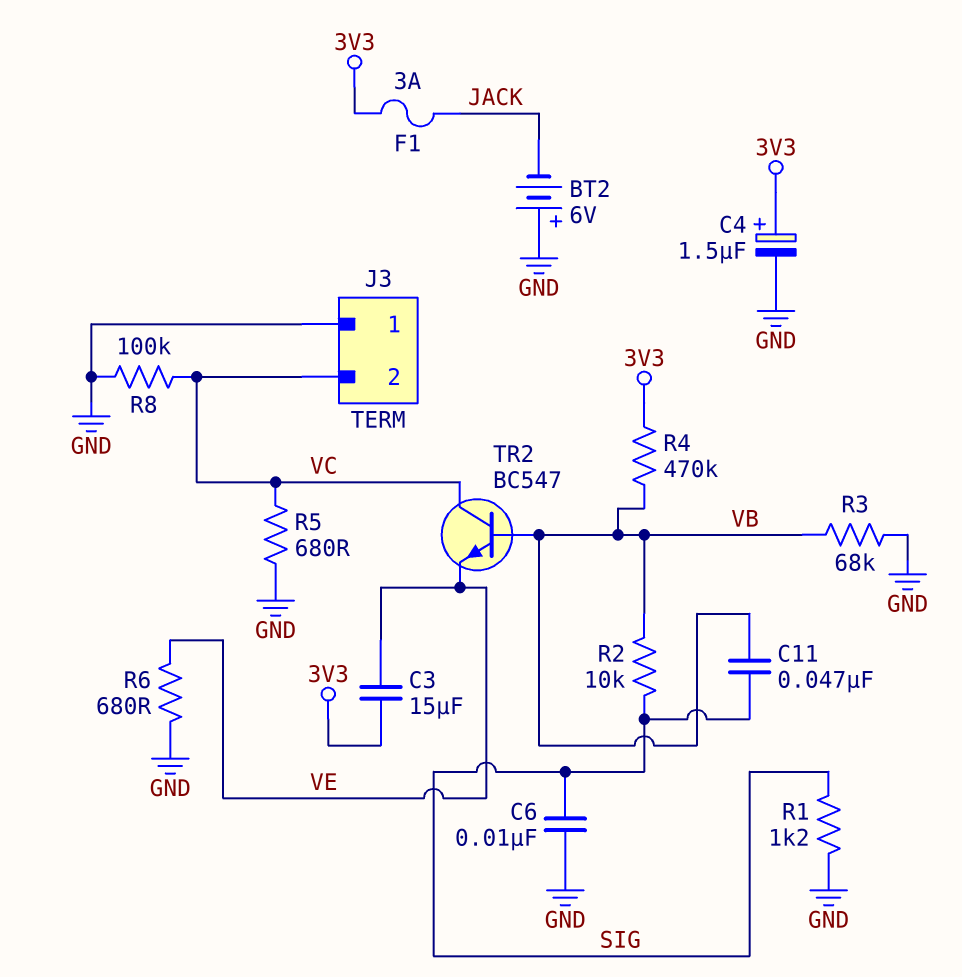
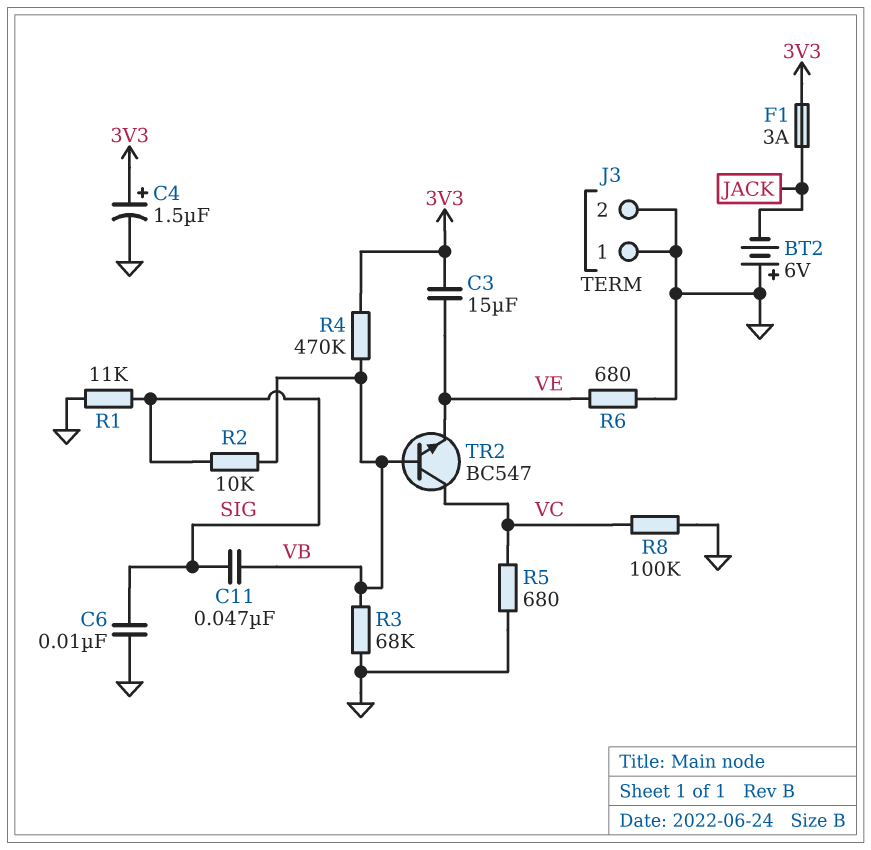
J3 pin 2: VC -> GND
R1: 1.2k (GND, SIG) -> 11k (GND, SIG)

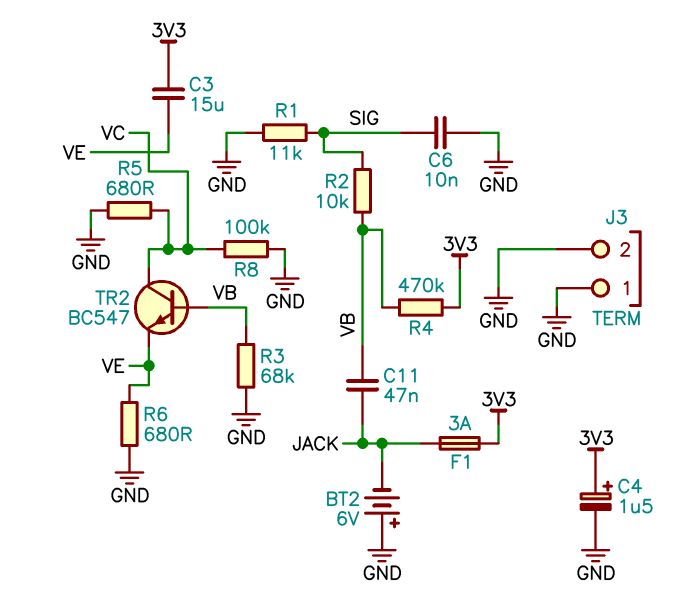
C11: 47nF (SIG, VB) -> 47nF (JACK, VB)

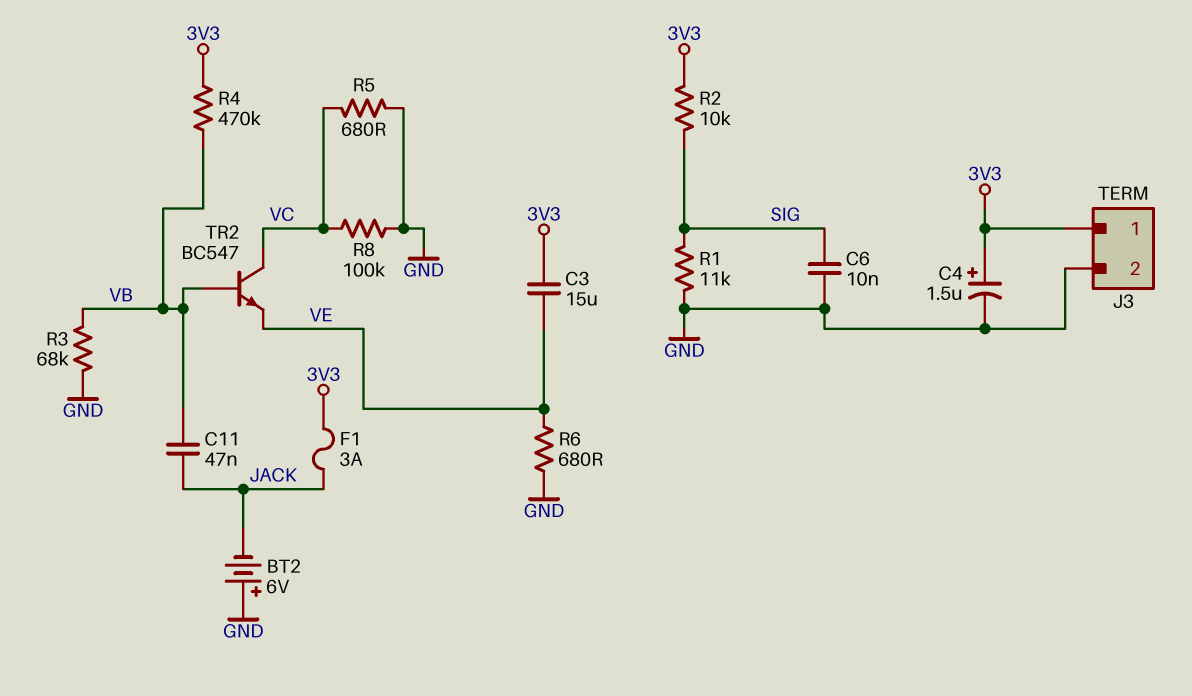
J3 pin 1: GND -> 3V3
R2: 10k (SIG, VB) -> 10k (3V3, SIG)

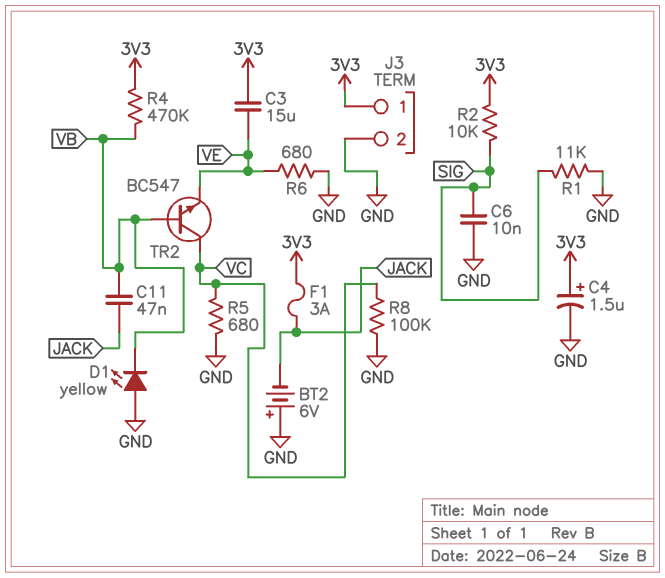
D1: none -> LED yellow (A GND, K VB)
R3: 68k (GND, VB) -> none

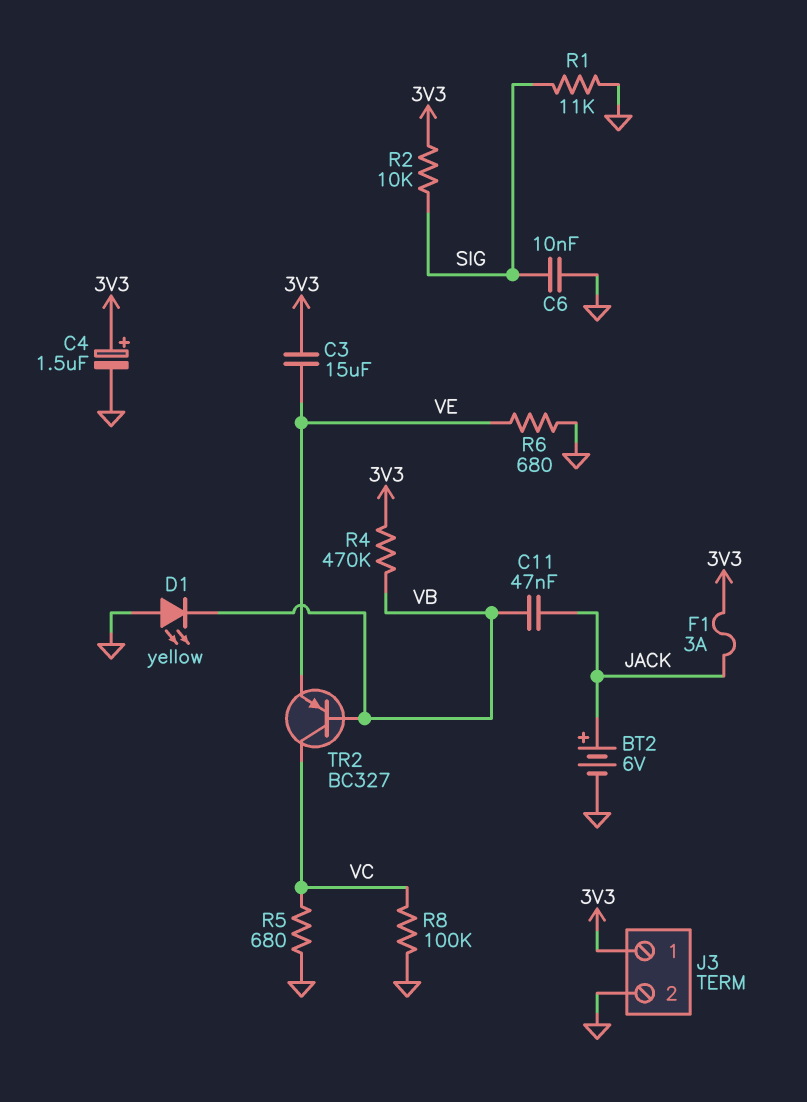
BT2: 6V (plus GND, minus JACK) -> 6V (plus JACK, minus GND)
TR2: NPN BC547 (B VB, C VC, E VE) -> PNP BC327 (B VB, C VC, E VE)

